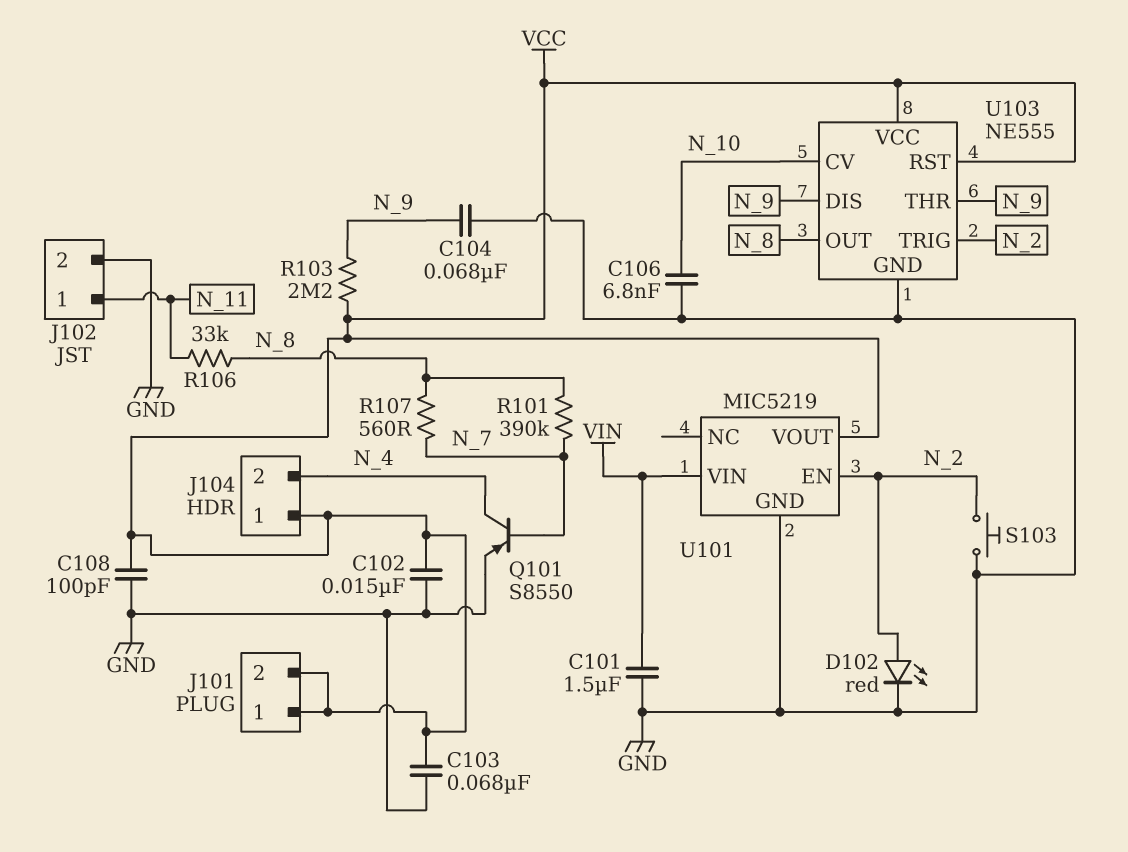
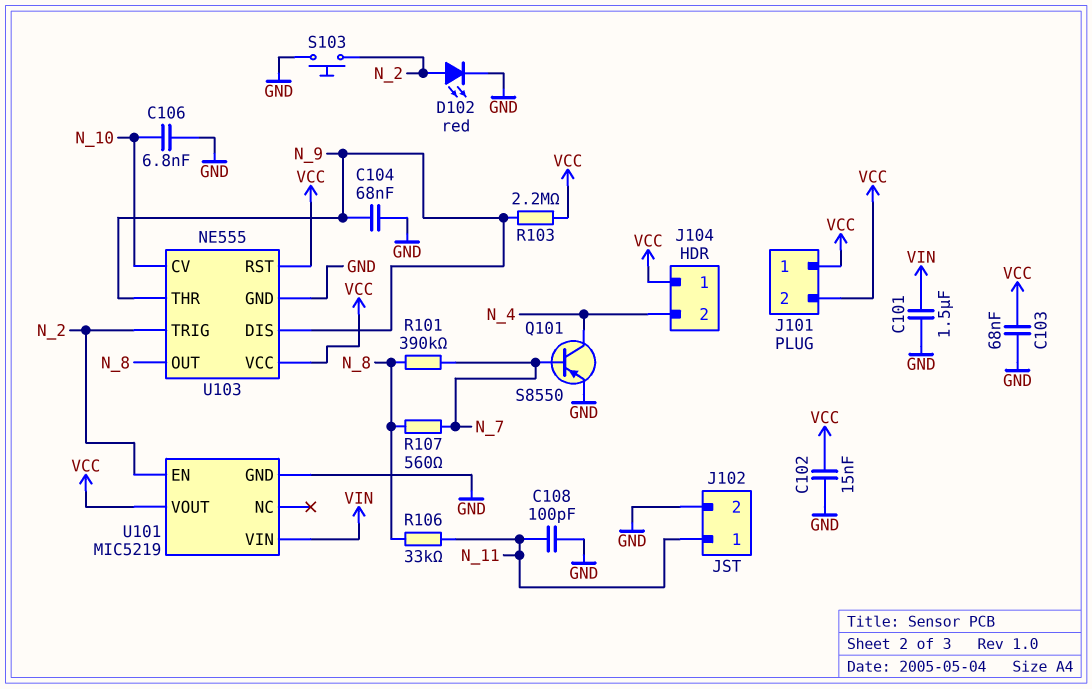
C108: 100pF (GND, VCC) -> 100pF (GND, N_11)

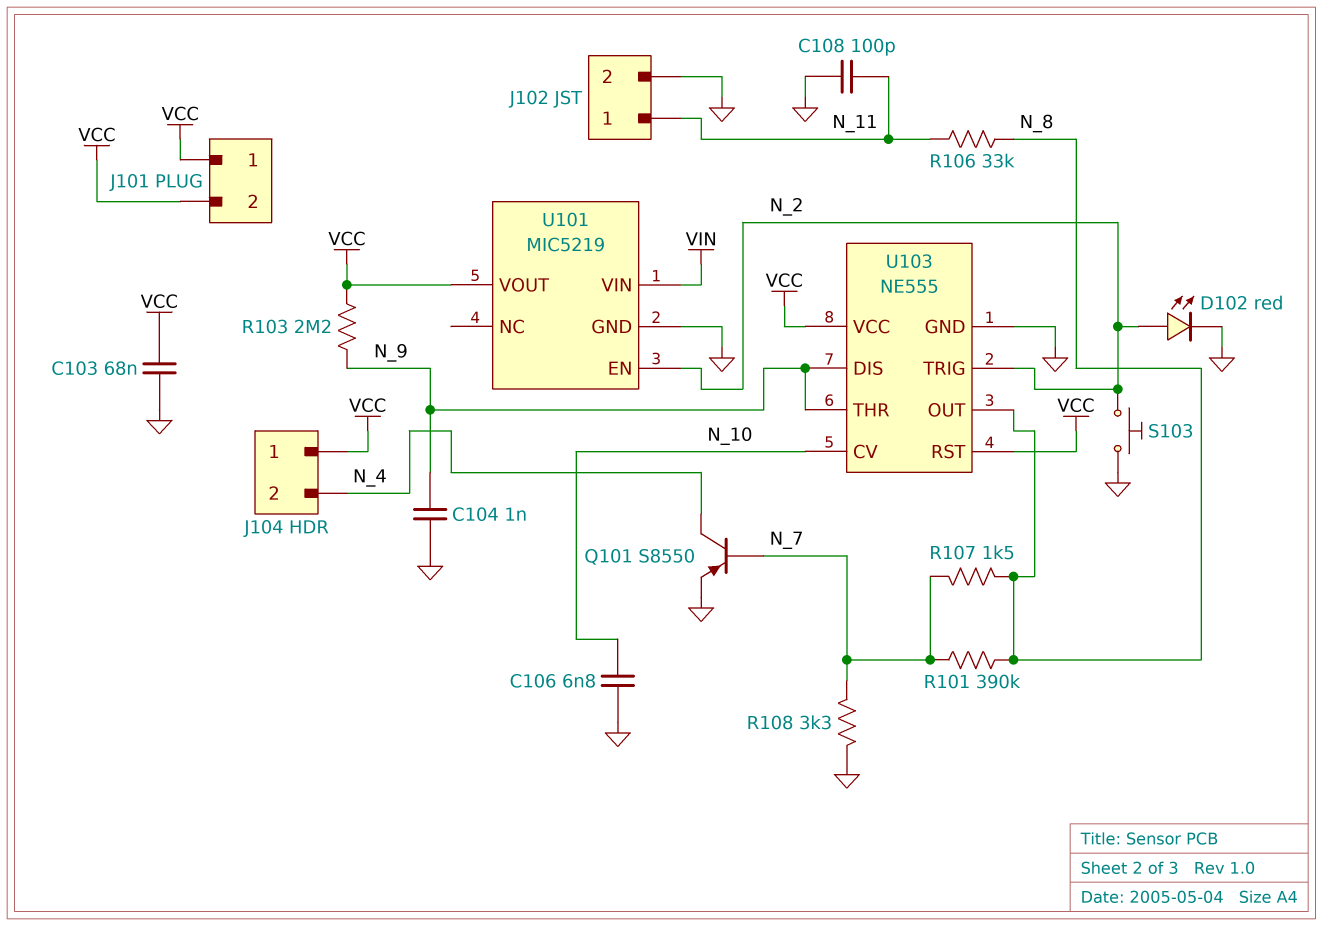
C101: 1.5uF (GND, VIN) -> none
C102: 15nF (GND, VCC) -> none
C104: 68nF (GND, N_9) -> 1nF (GND, N_9)
R107: 560 (N_7, N_8) -> 1.5k (N_7, N_8)
R108: none -> 3.3k (GND, N_7)

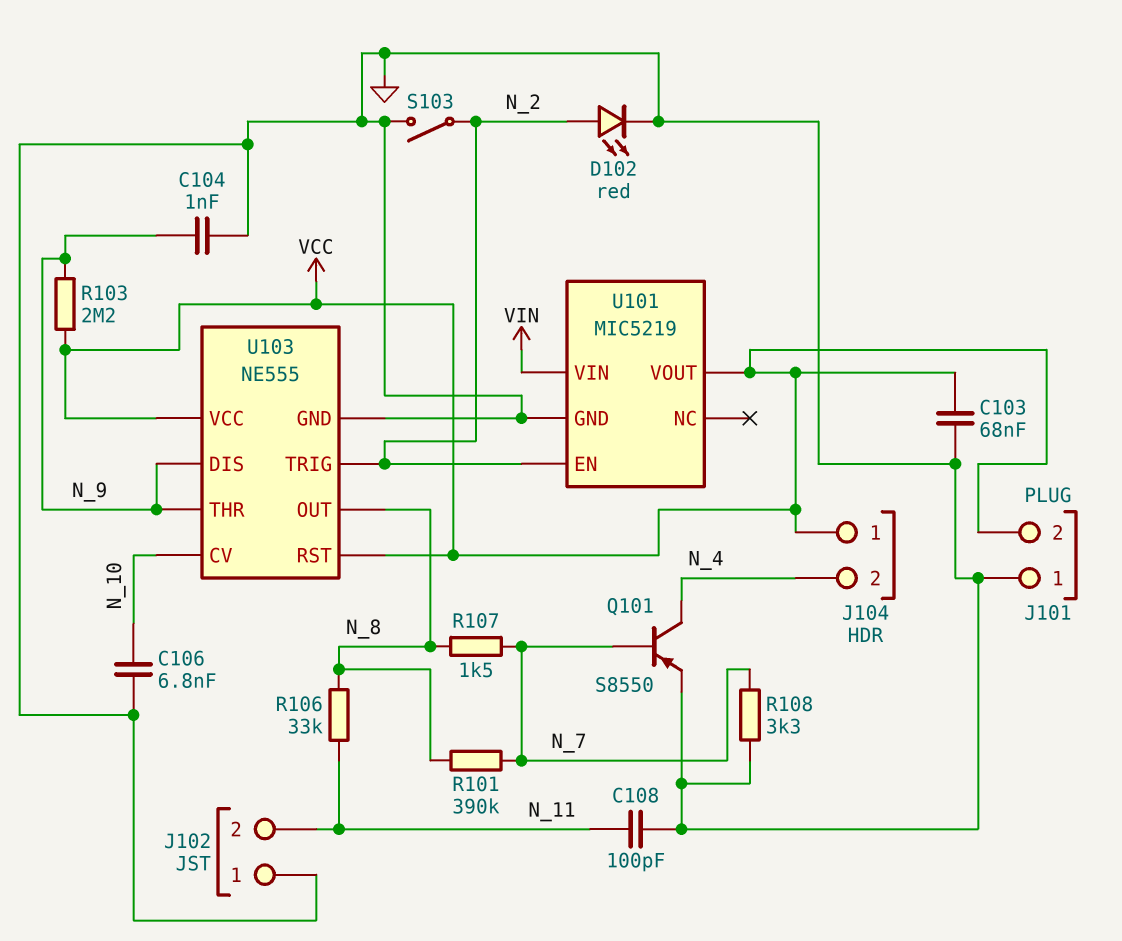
J101 pin 1: VCC -> GND
J102 pin 1: N_11 -> GND
J102 pin 2: GND -> N_11
S103: button (GND, N_2) -> switch (GND, N_2)

